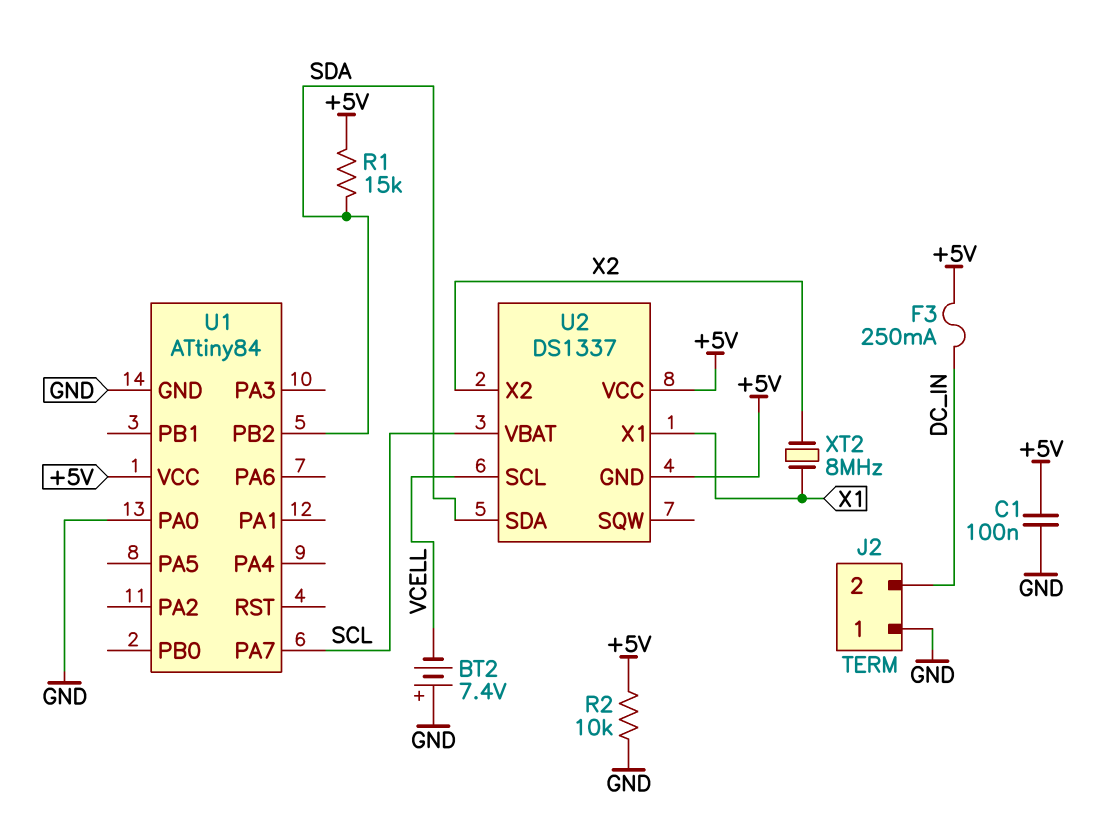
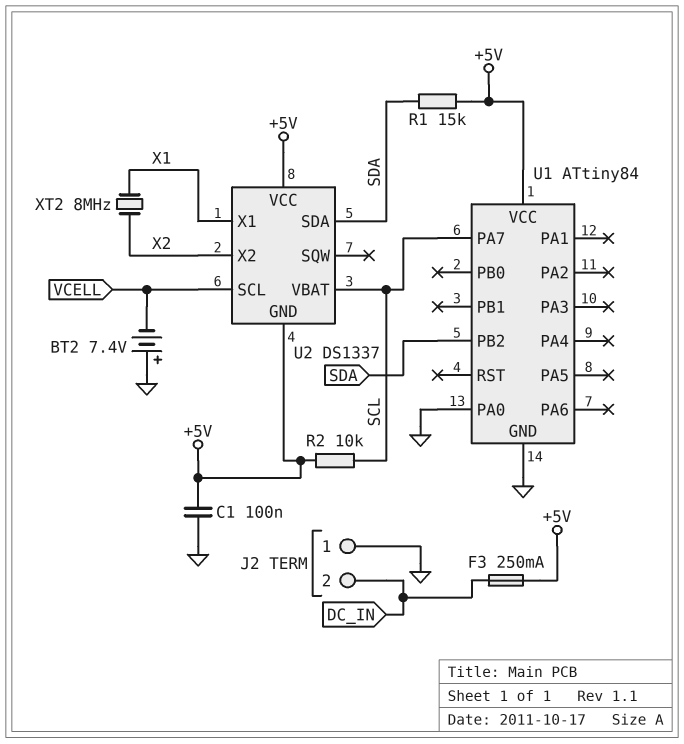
R2: 10k (+5V, GND) -> 10k (+5V, SCL)

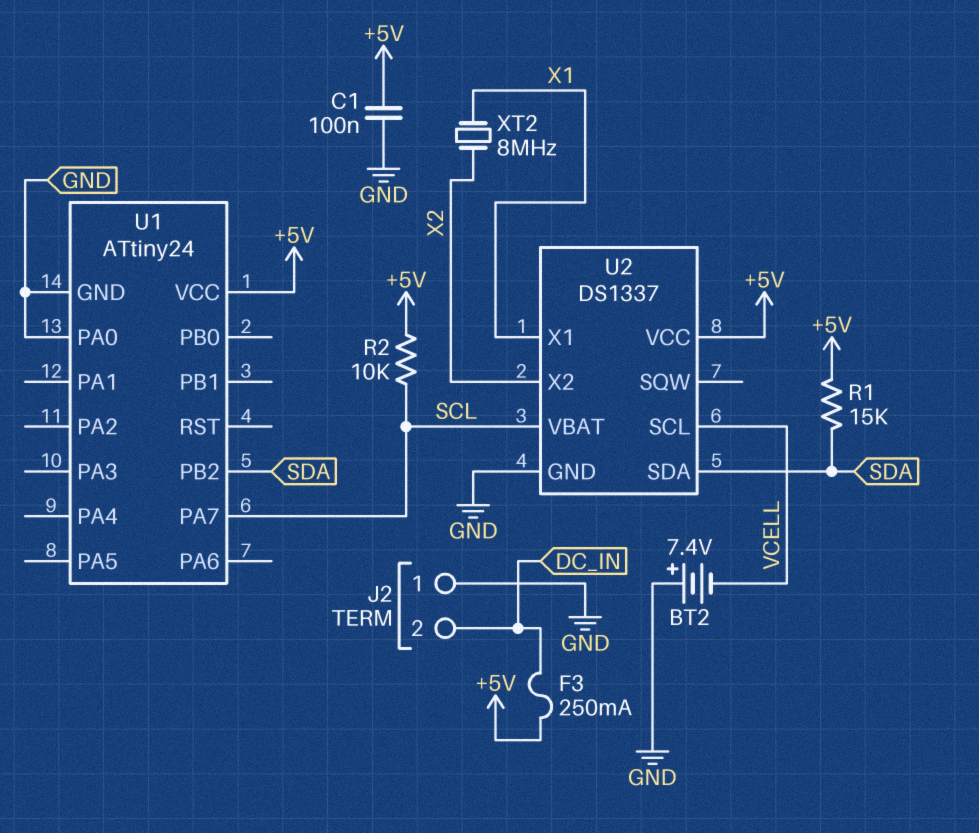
U1: ATtiny84 -> ATtiny24
U2 pin GND: +5V -> GND

